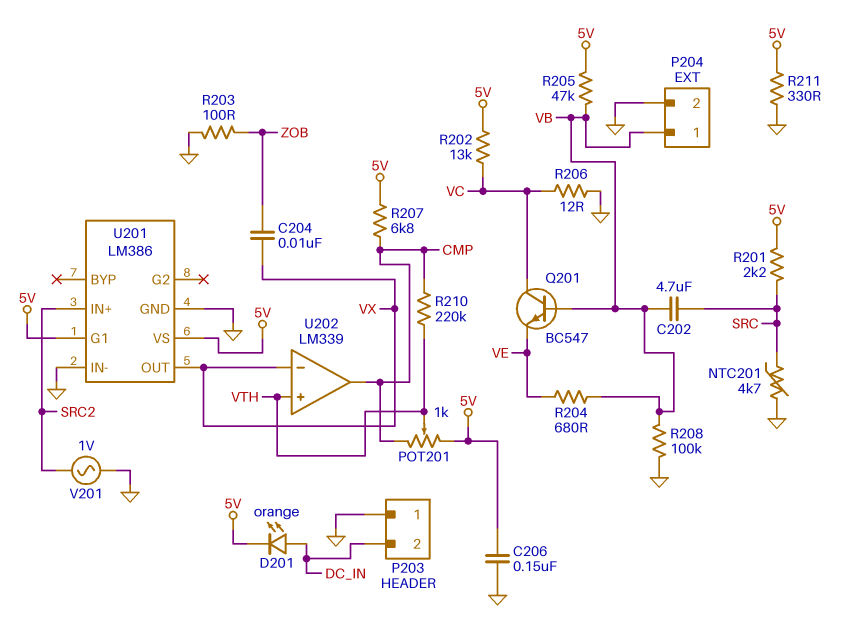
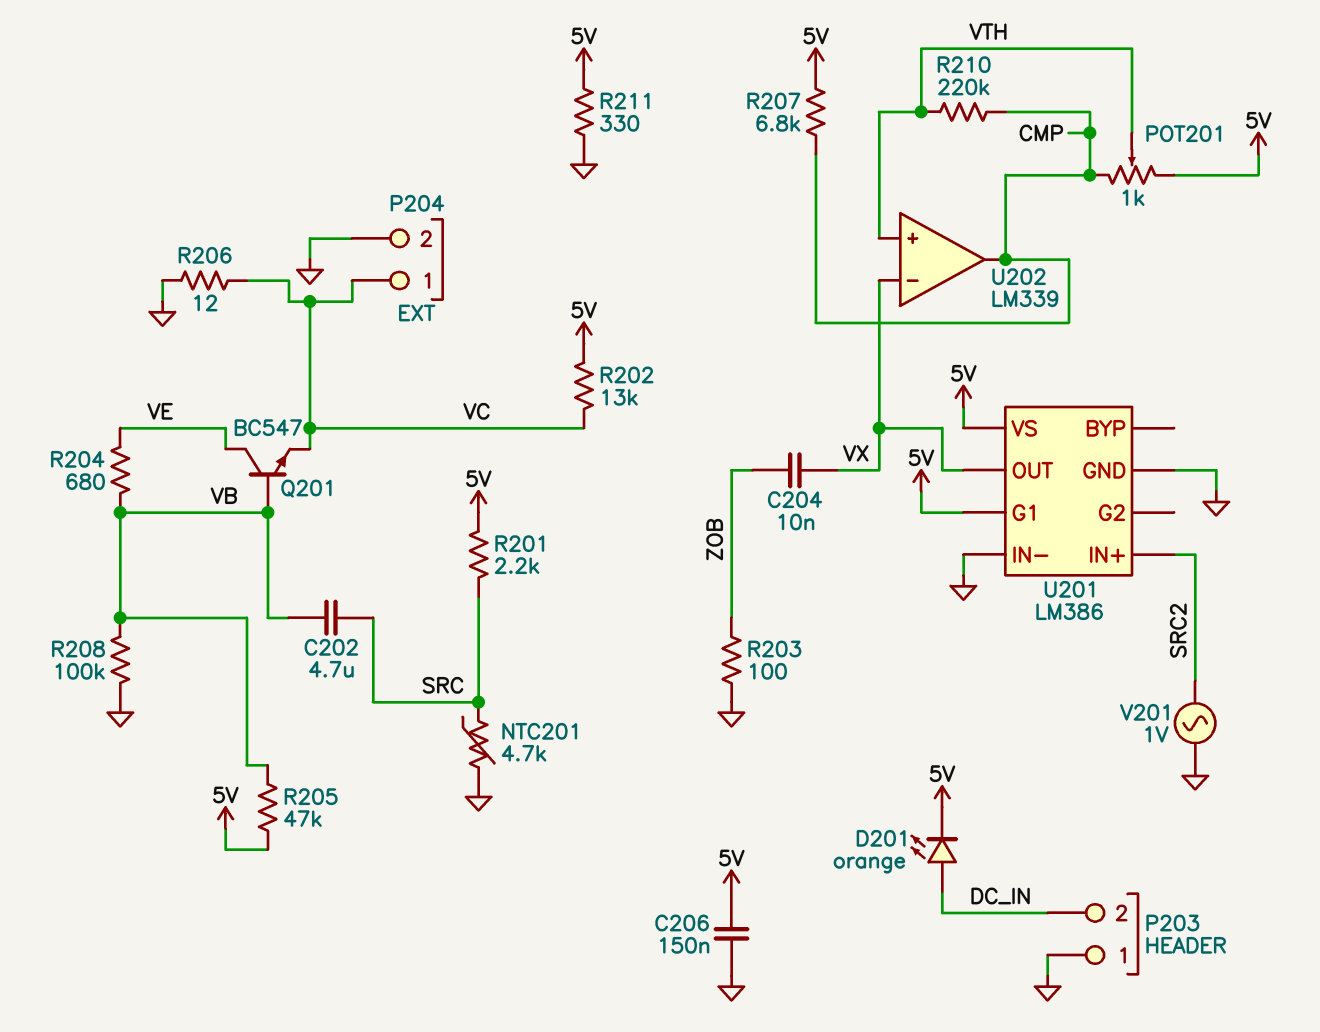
P204 pin 1: VB -> VC
Q201: NPN BC547 (B VB, C VC, E VE) -> NPN BC547 (B VB, C VE, E VC)

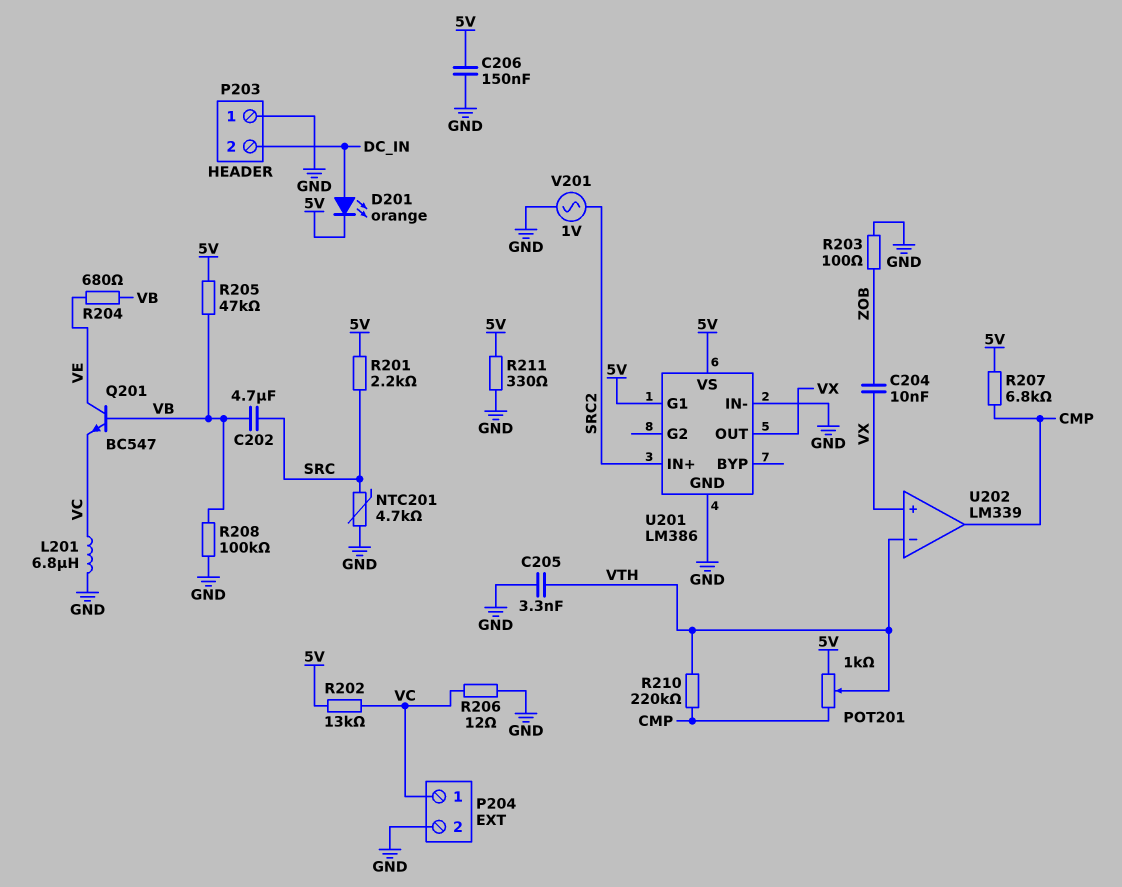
C205: none -> 3.3nF (GND, VTH)
L201: none -> 6.8uH (GND, VC)
U202 pin in+: VTH -> VX
U202 pin in-: VX -> VTH

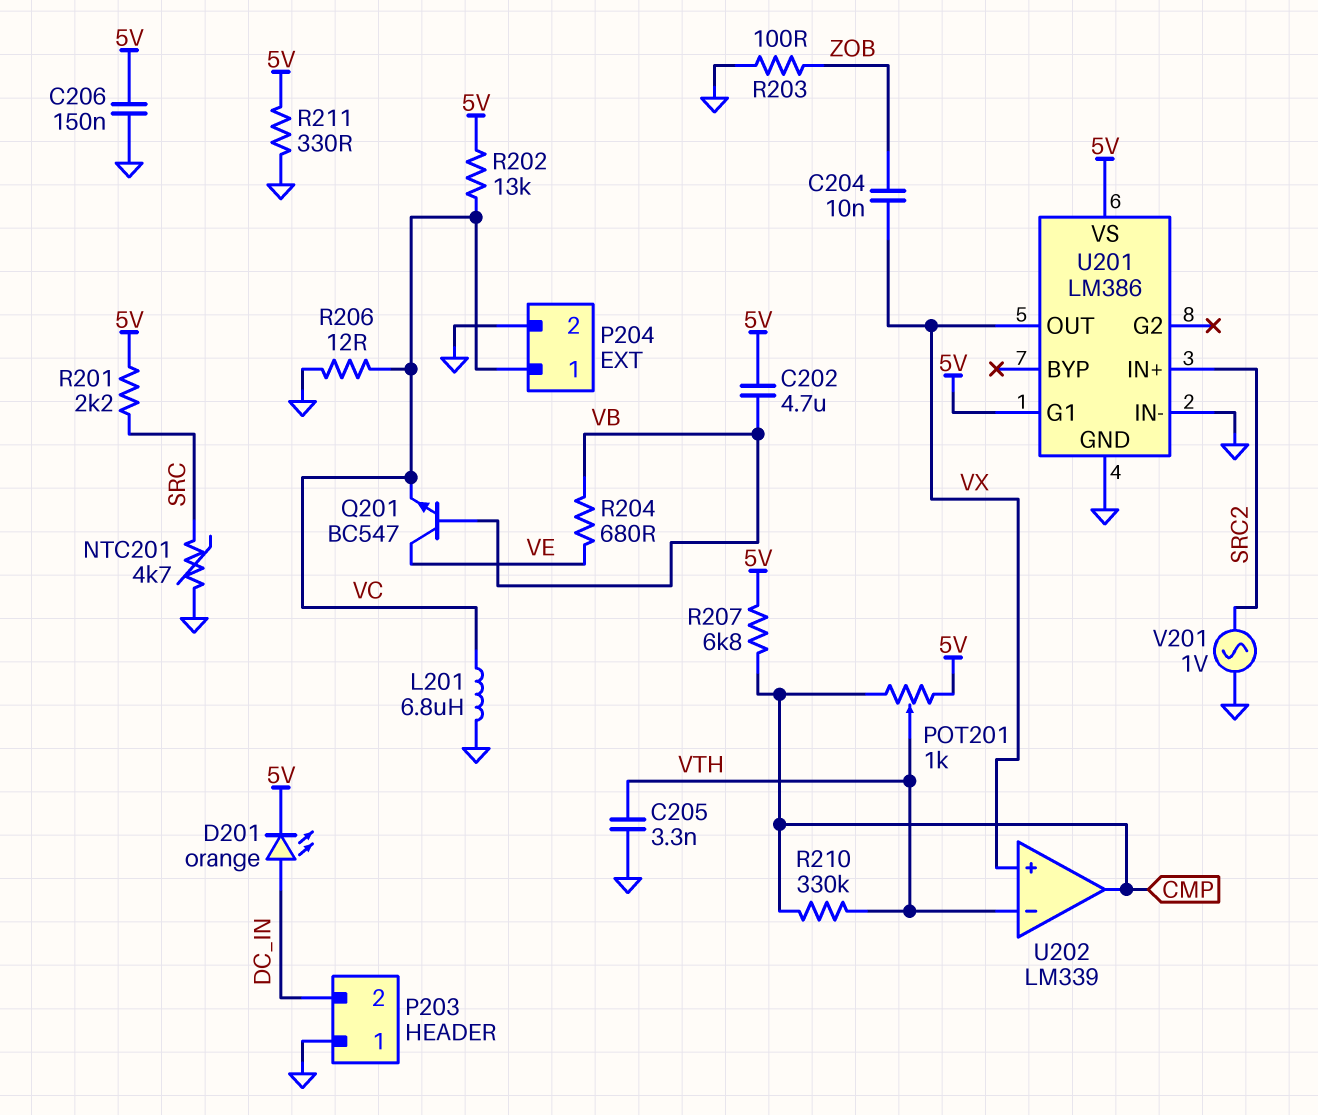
C202: 4.7uF (SRC, VB) -> 4.7uF (5V, VB)
R205: 47k (5V, VB) -> none
R208: 100k (GND, VB) -> none
R210: 220k (CMP, VTH) -> 330k (CMP, VTH)

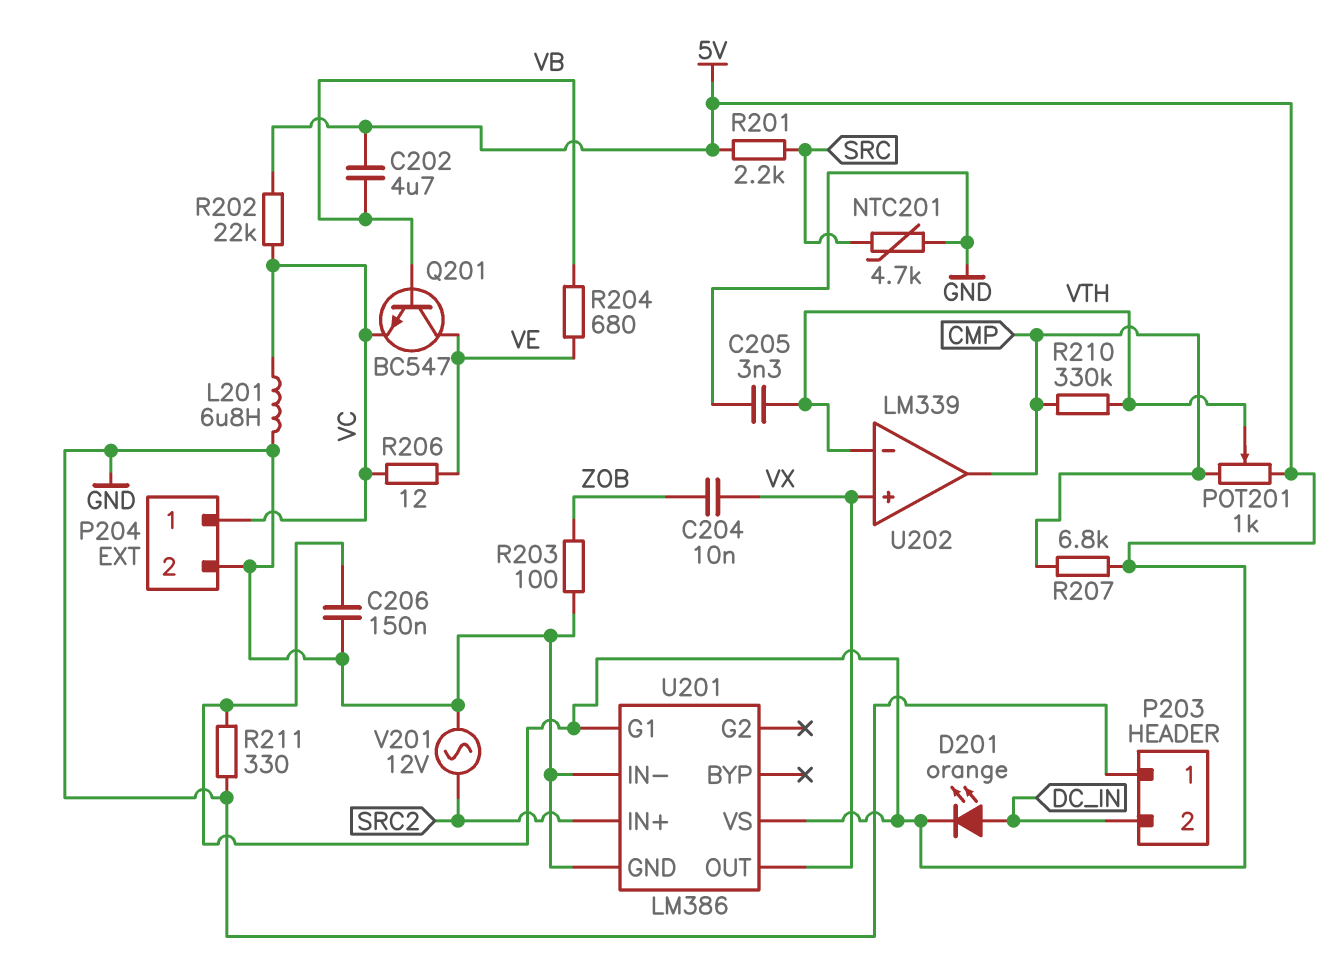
R202: 13k (5V, VC) -> 22k (5V, VC)
R206: 12 (GND, VC) -> 12 (VC, VE)
V201: AC 1V (GND, SRC2) -> AC 12V (GND, SRC2)

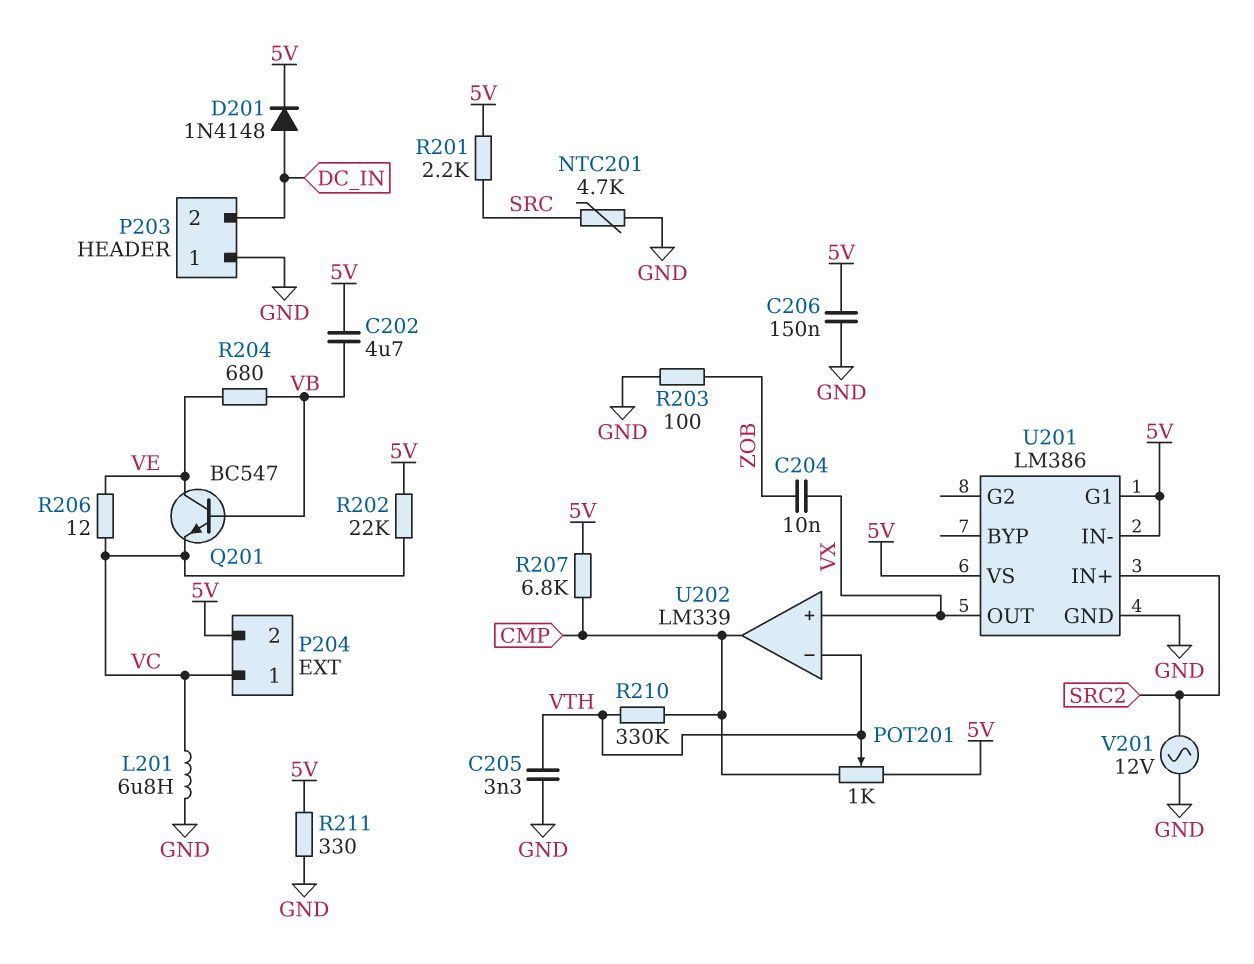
D201: LED orange (A DC_IN, K 5V) -> diode 1N4148 (A DC_IN, K 5V)
P204 pin 2: GND -> 5V
U201 pin IN-: GND -> 5V

